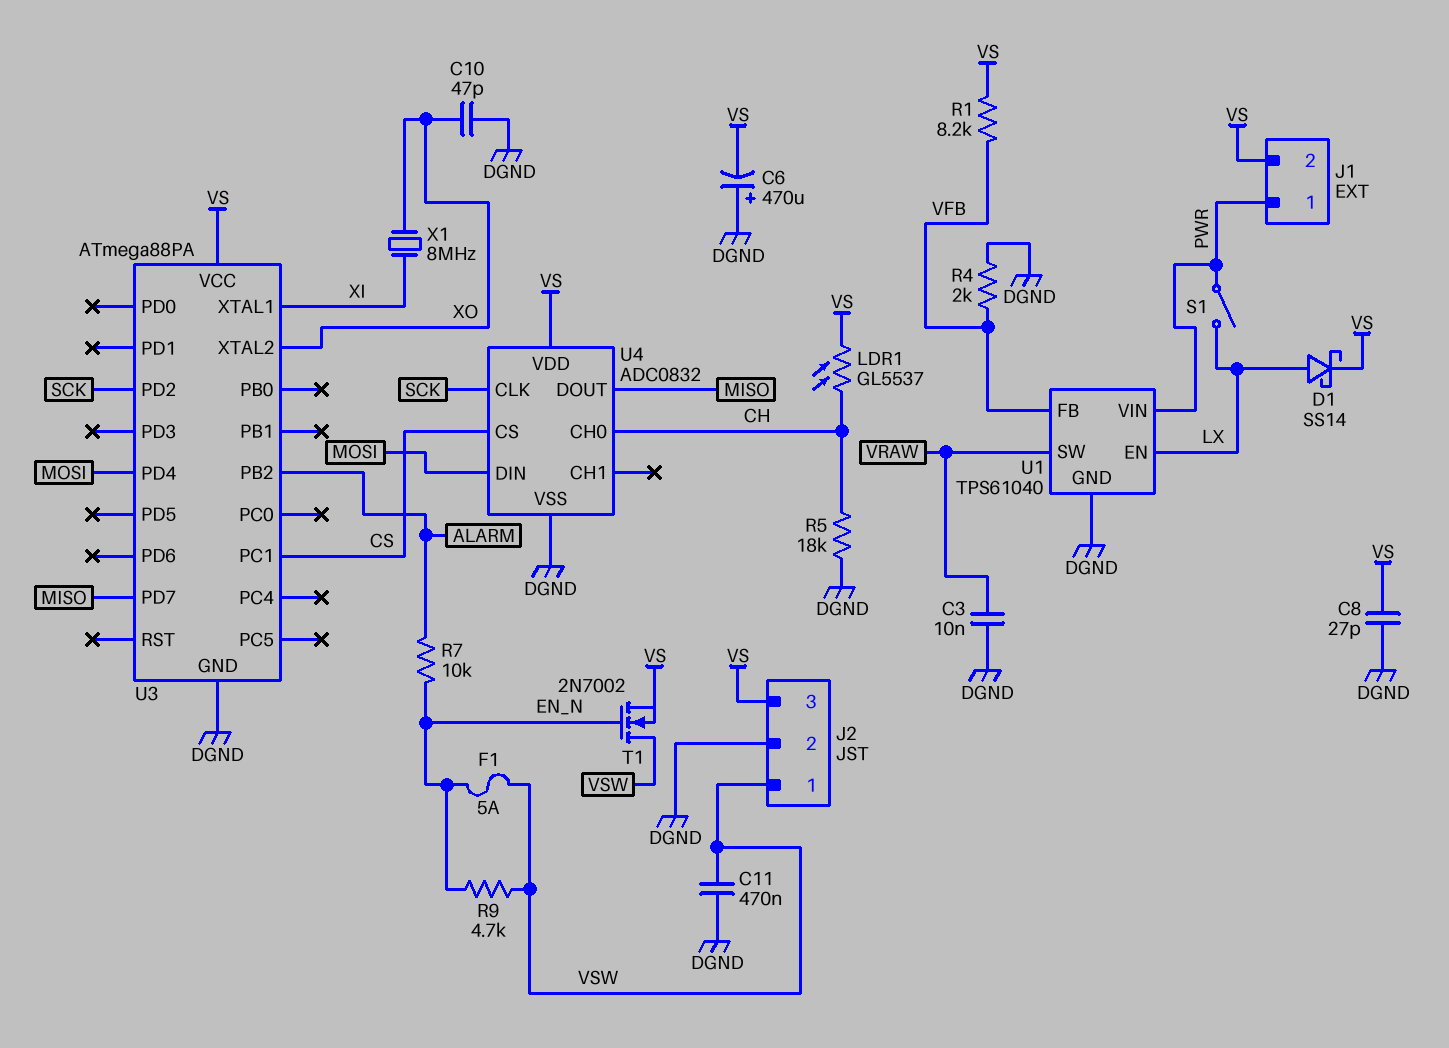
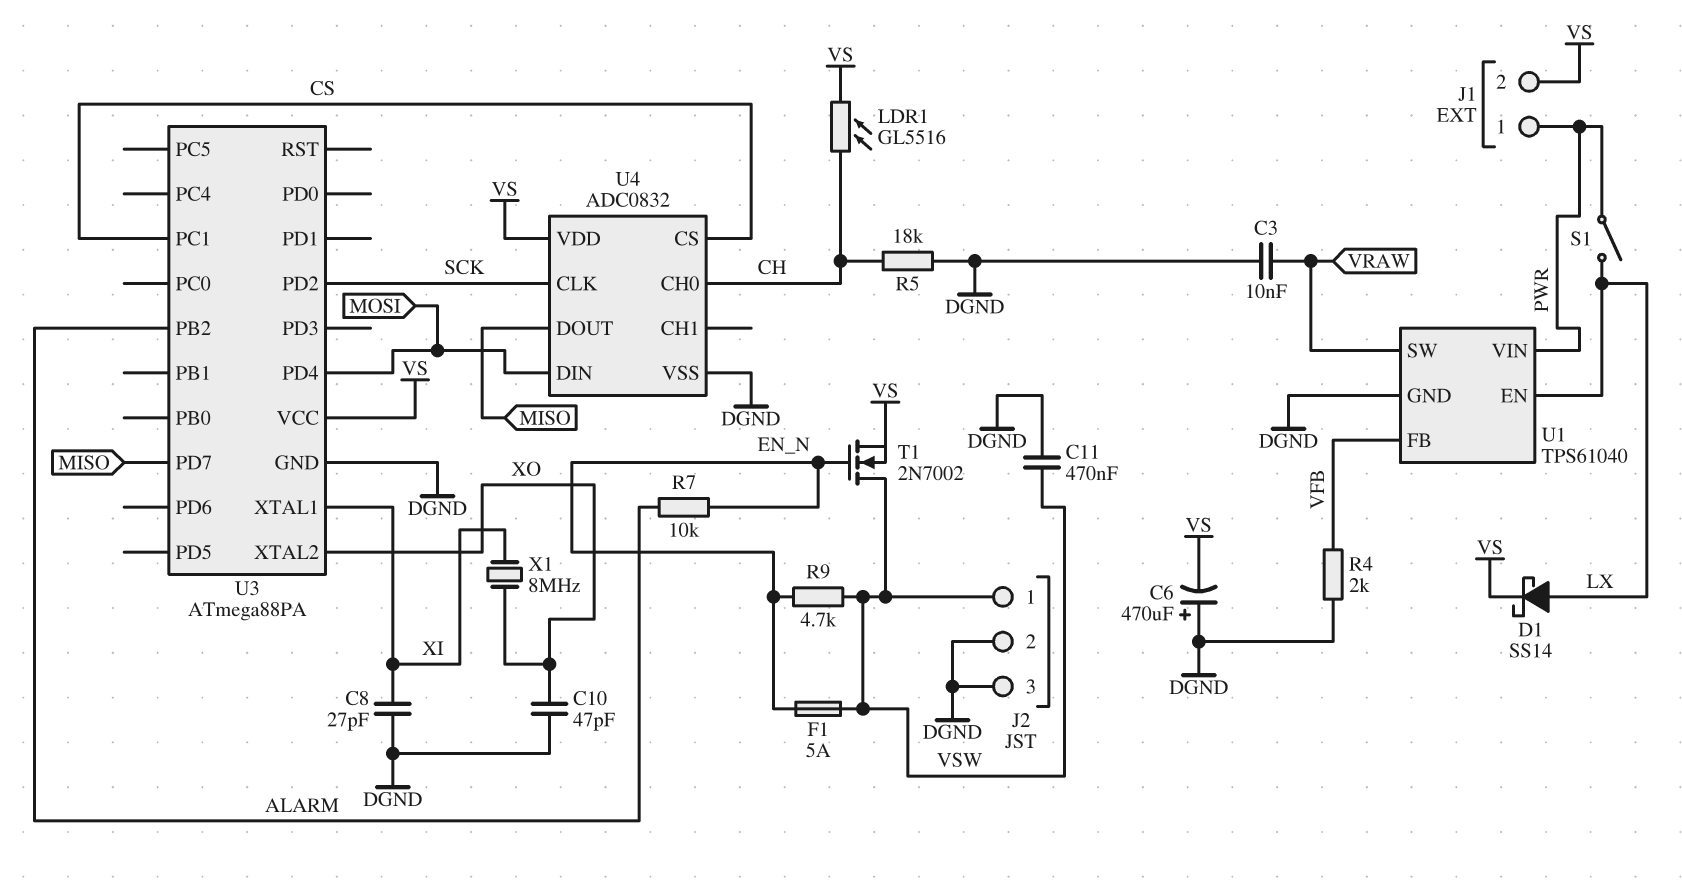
C8: 27pF (DGND, VS) -> 27pF (DGND, XI)
J2 pin 3: VS -> DGND
LDR1: GL5537 (CH, VS) -> GL5516 (CH, VS)
R1: 8.2k (VFB, VS) -> none

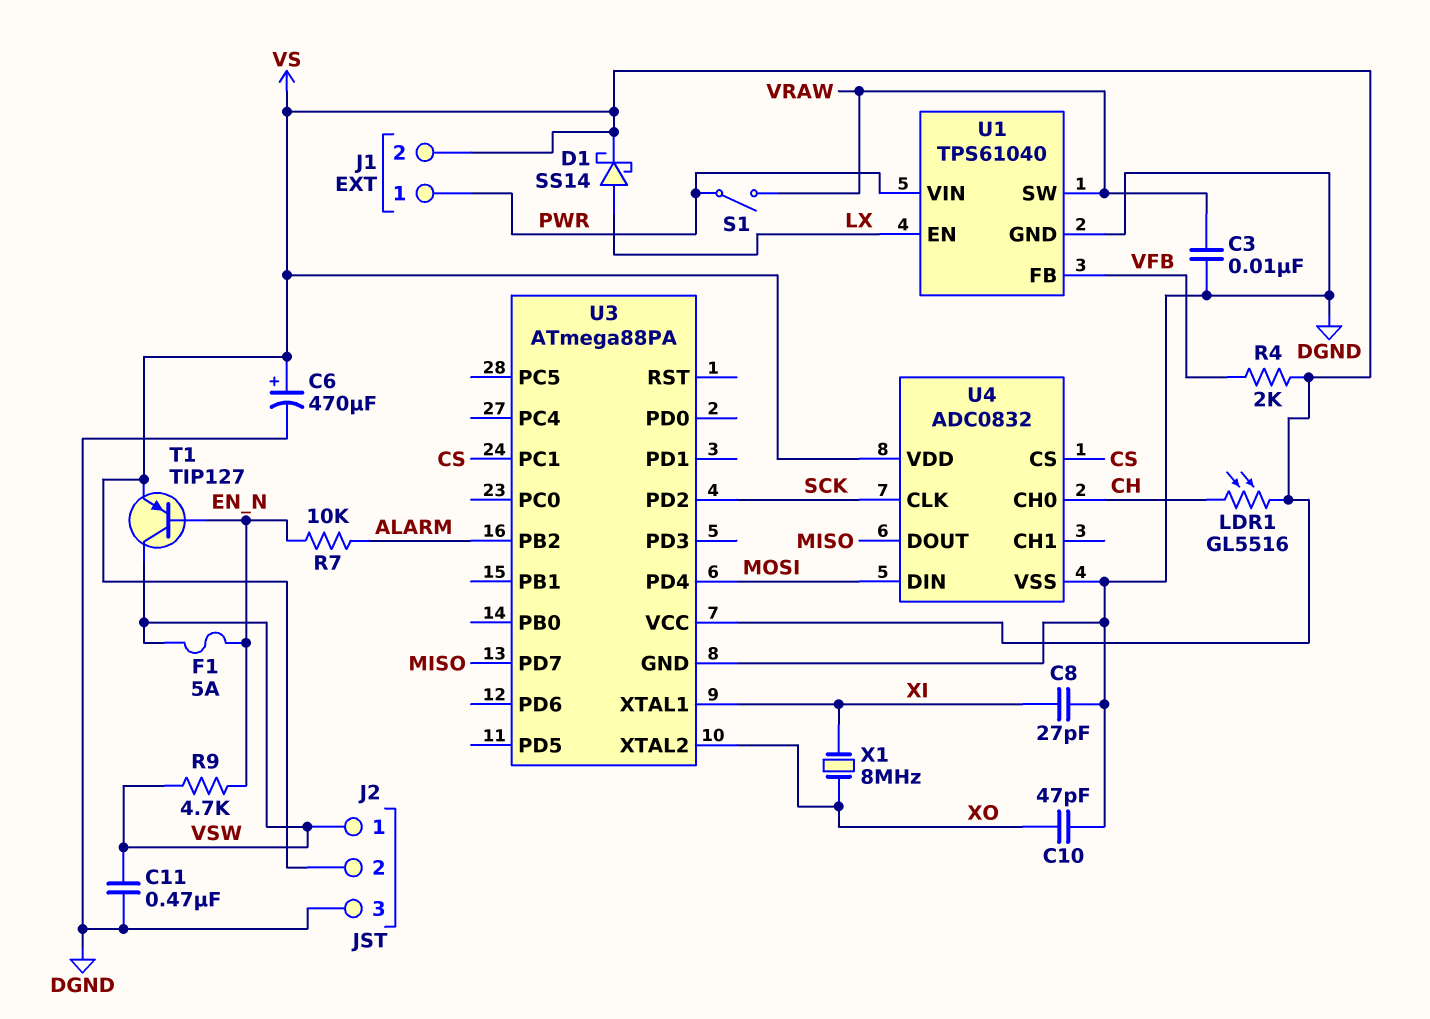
C6: 470uF (plus DGND, minus VS) -> 470uF (plus VS, minus DGND)
J2 pin 2: DGND -> VS
R4: 2k (DGND, VFB) -> 2k (VFB, VS)
R5: 18k (CH, DGND) -> none
S1: switch (LX, PWR) -> switch (PWR, VRAW)
T1: NMOS 2N7002 (G EN_N, D VSW, S VS) -> PNP TIP127 (B EN_N, C VSW, E VS)

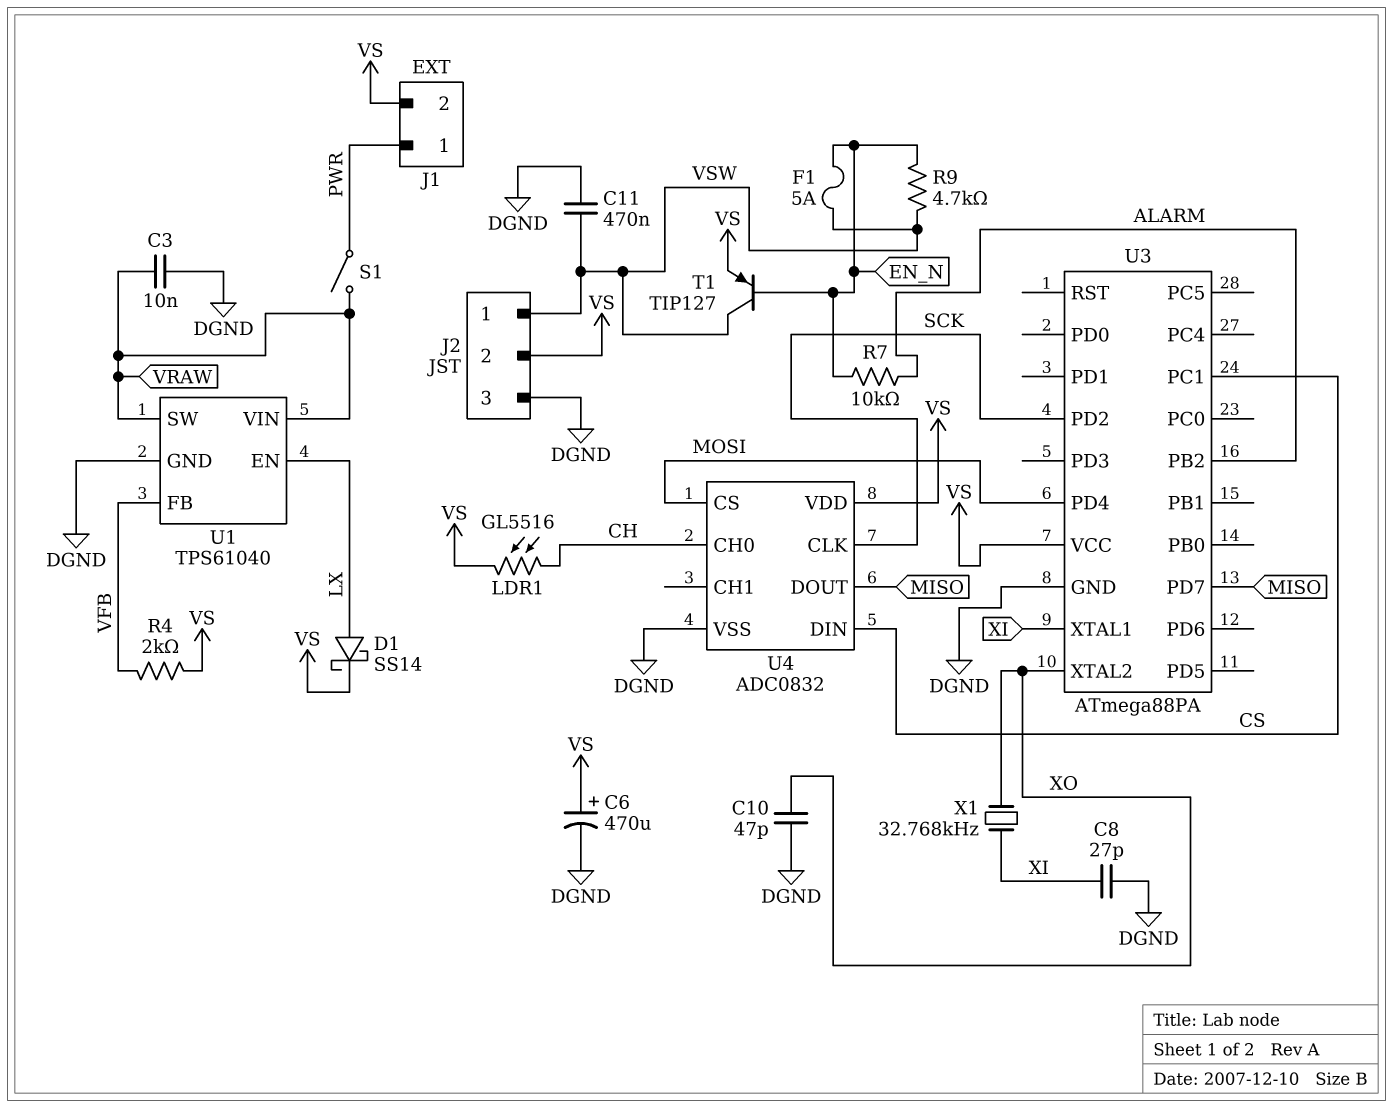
U1 pin VIN: PWR -> VRAW
U4 pin CS: CS -> MOSI
U4 pin DIN: MOSI -> CS
X1: 8MHz (XI, XO) -> 32.768kHz (XI, XO)

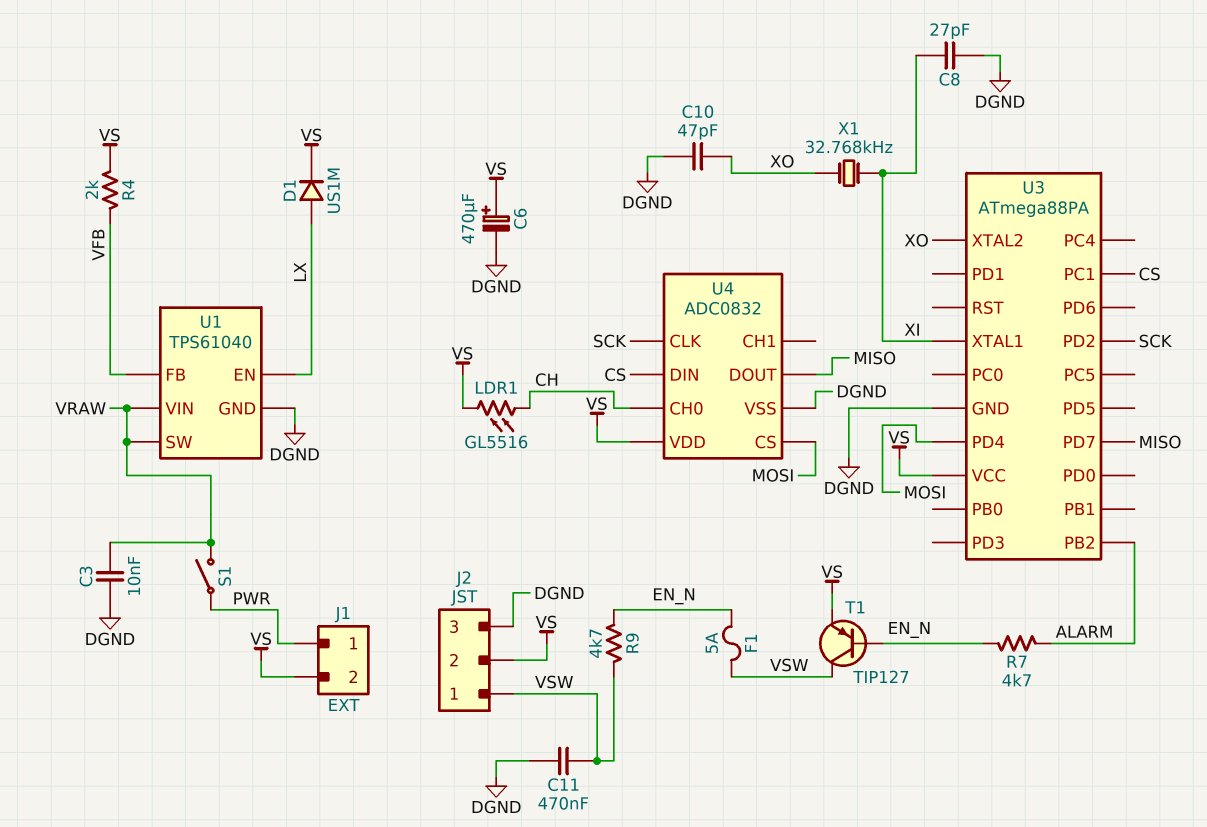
D1: schottky SS14 (A LX, K VS) -> diode US1M (A LX, K VS)
R7: 10k (ALARM, EN_N) -> 4.7k (ALARM, EN_N)

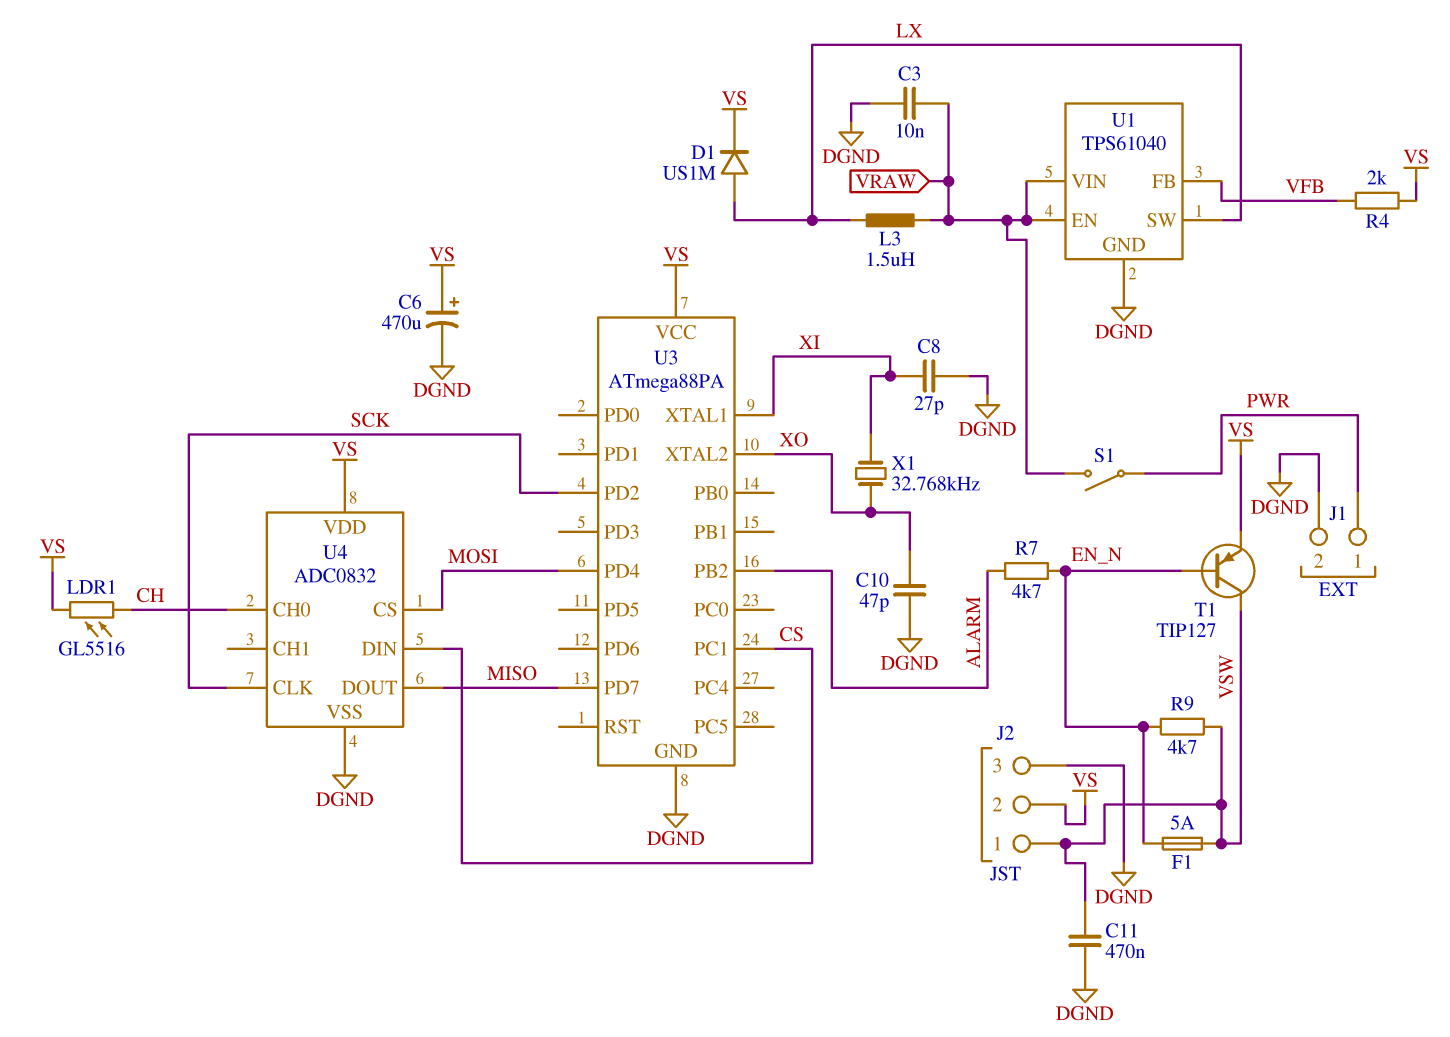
J1 pin 2: VS -> DGND
L3: none -> 1.5uH (LX, VRAW)
U1 pin EN: LX -> VRAW
U1 pin SW: VRAW -> LX

